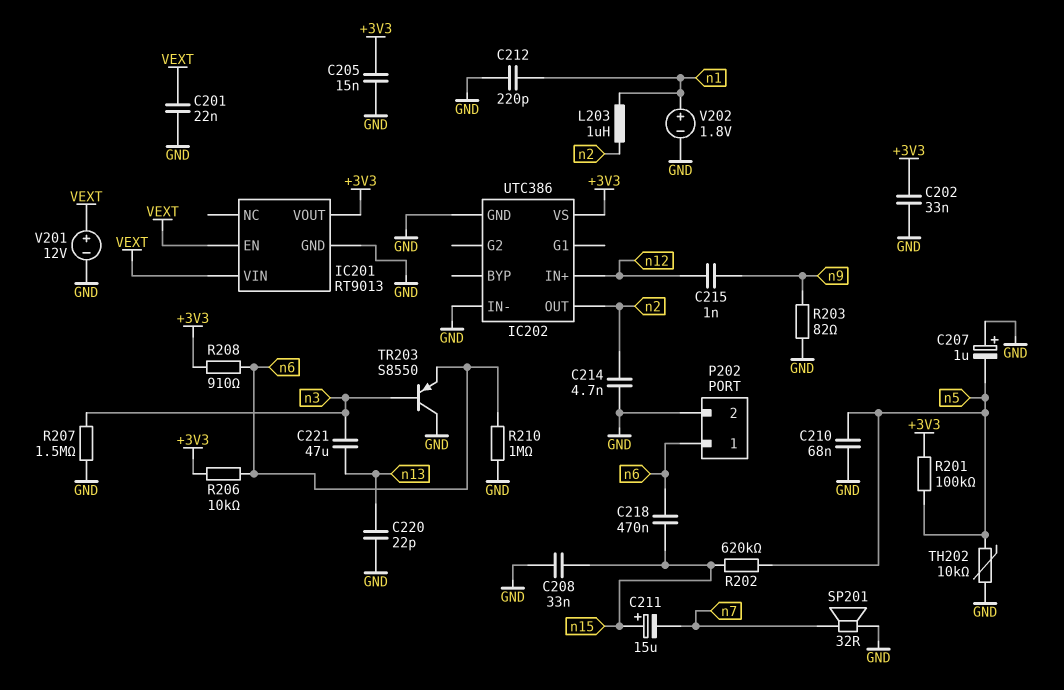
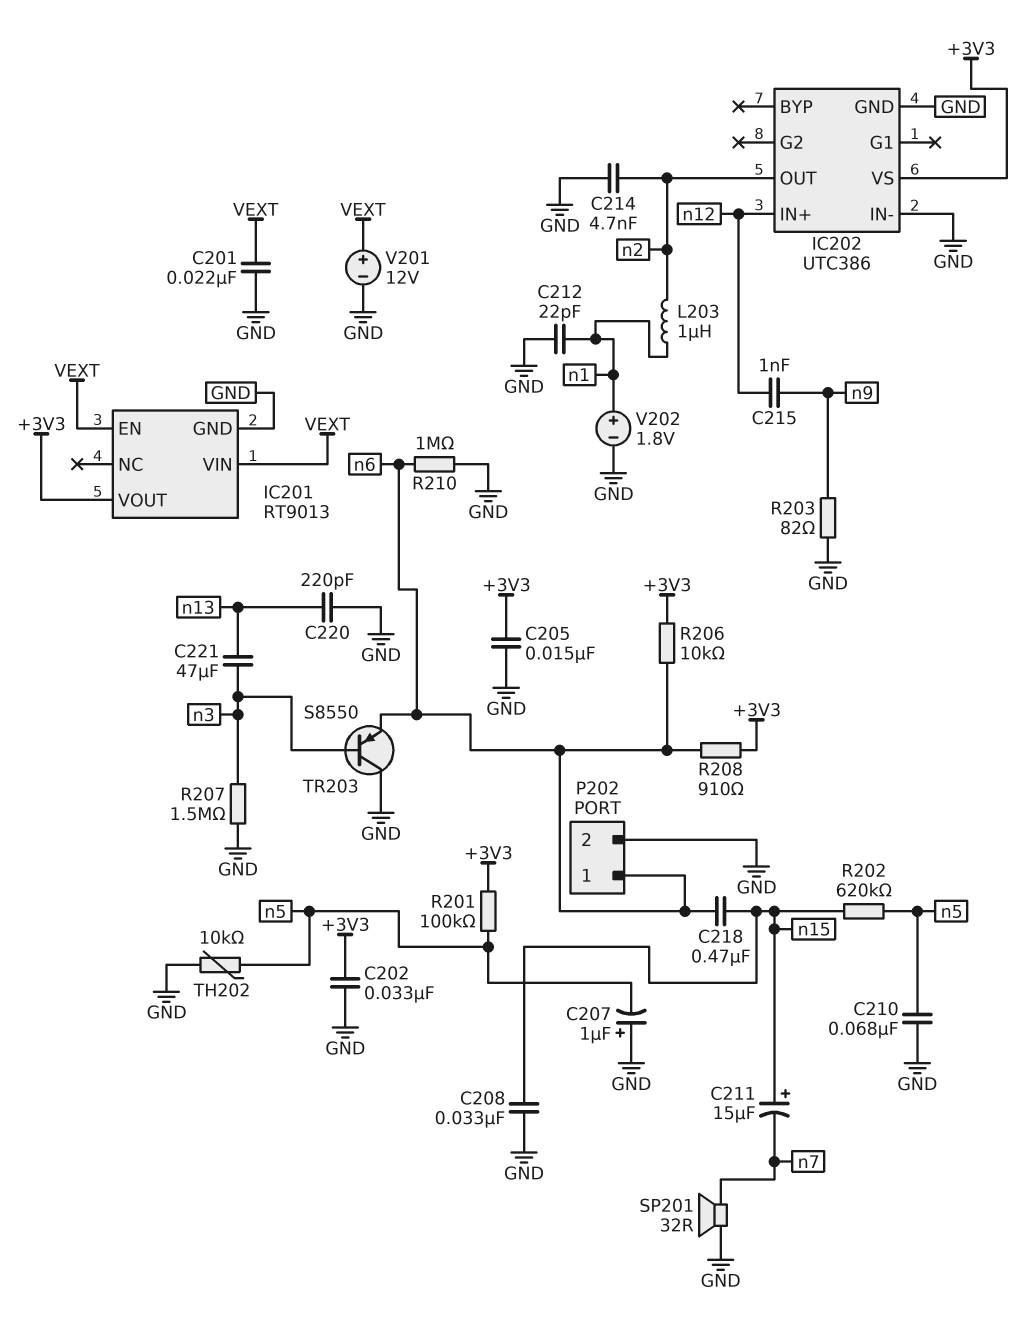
C212: 220pF (GND, n1) -> 22pF (GND, n1)
C220: 22pF (GND, n13) -> 220pF (GND, n13)

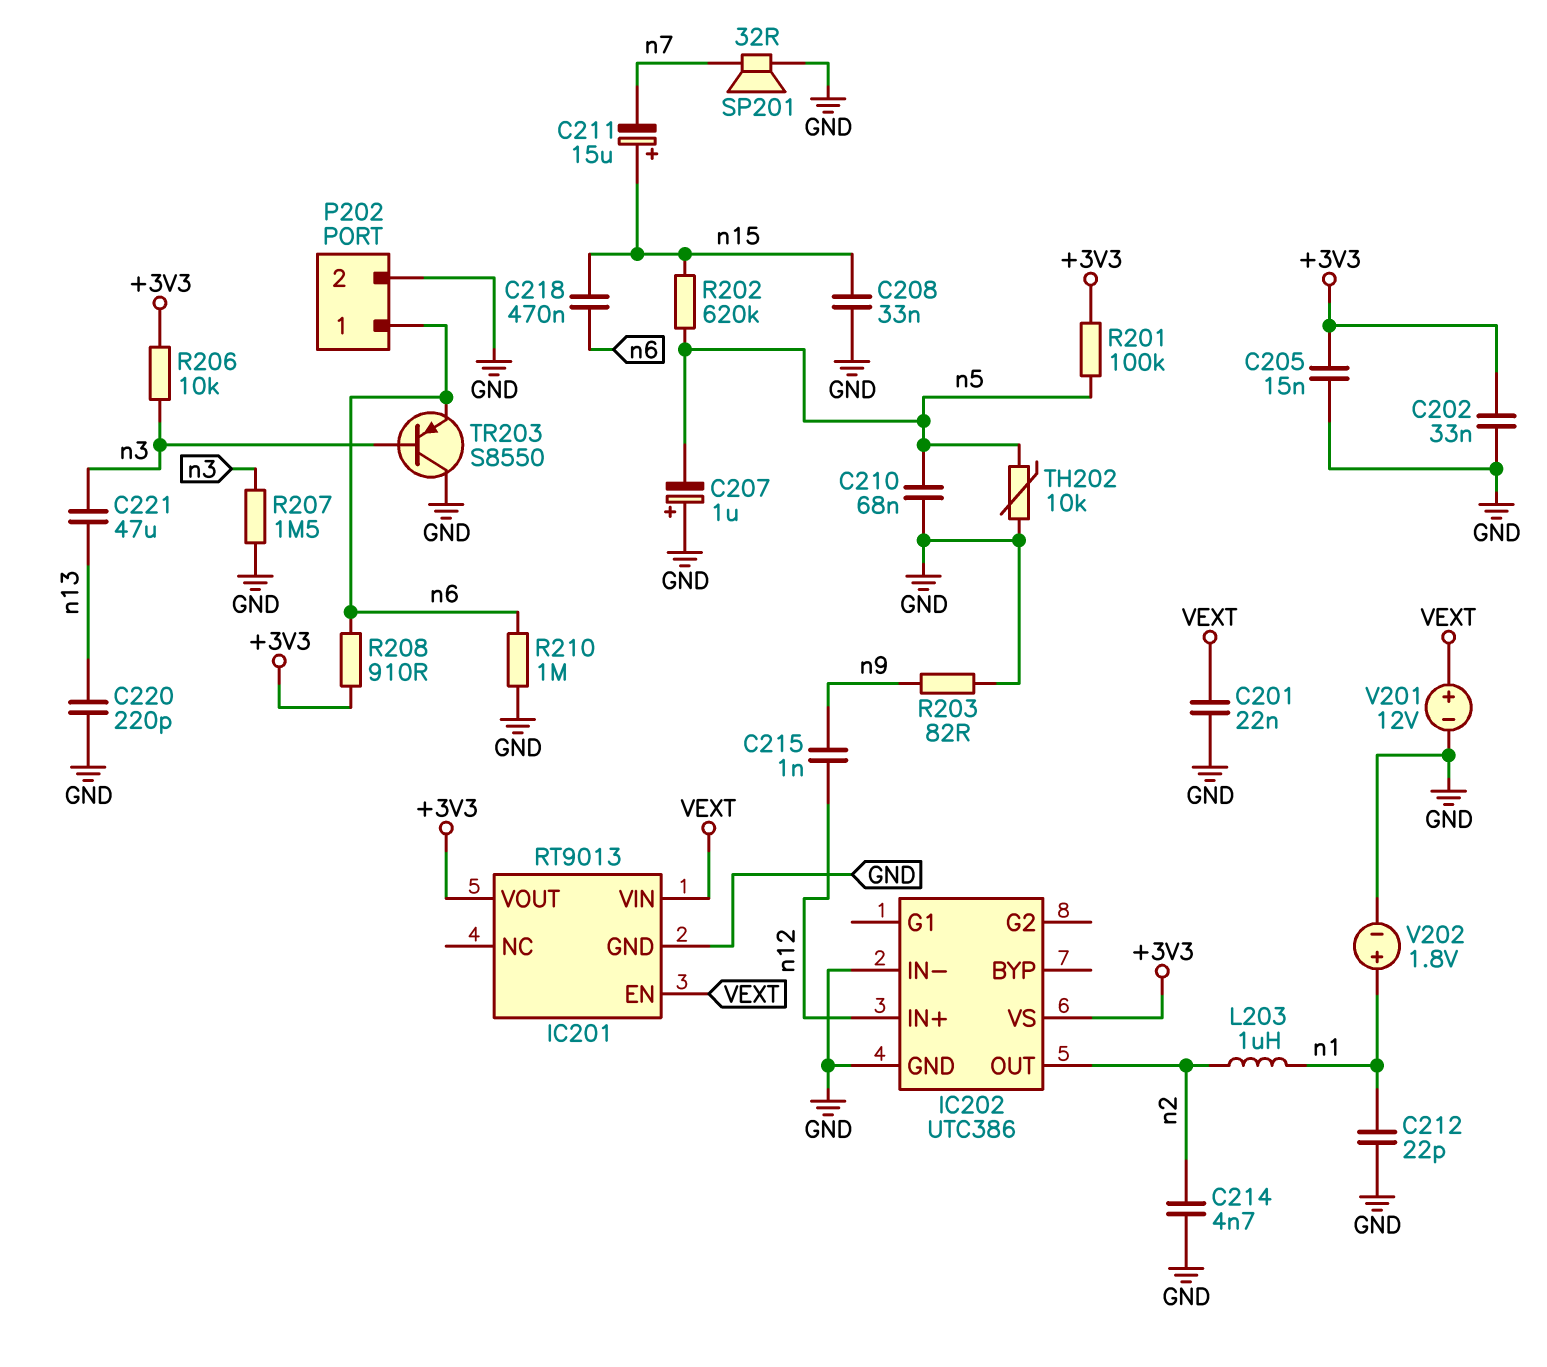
R206: 10k (+3V3, n6) -> 10k (+3V3, n3)

